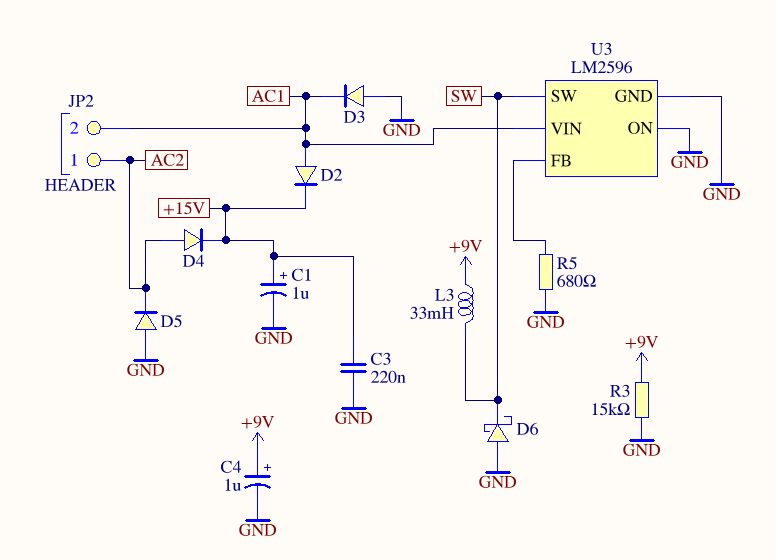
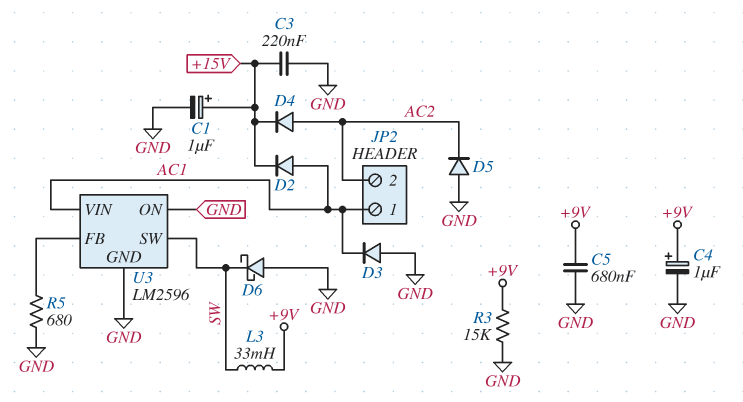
C5: none -> 680nF (+9V, GND)
JP2 pin 1: AC2 -> AC1
JP2 pin 2: AC1 -> AC2

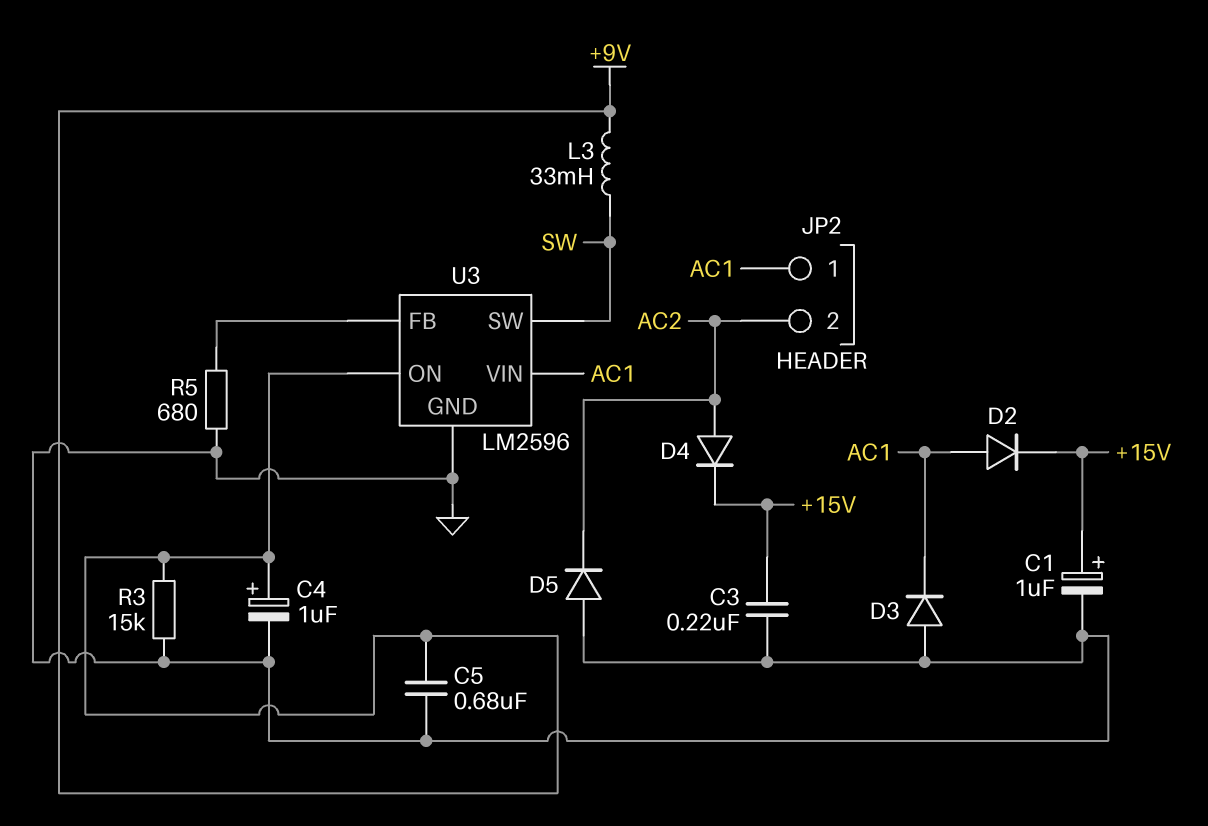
D6: schottky (A GND, K SW) -> none
U3 pin ON: GND -> +9V

